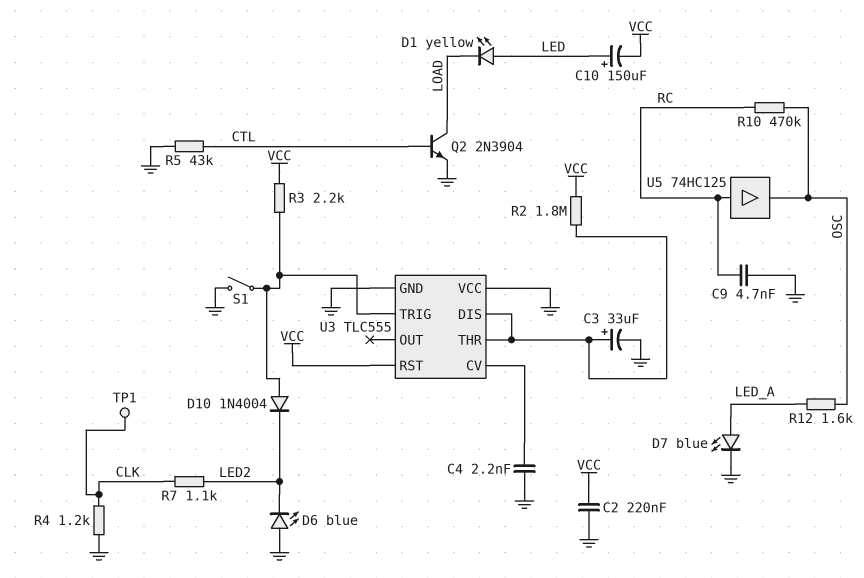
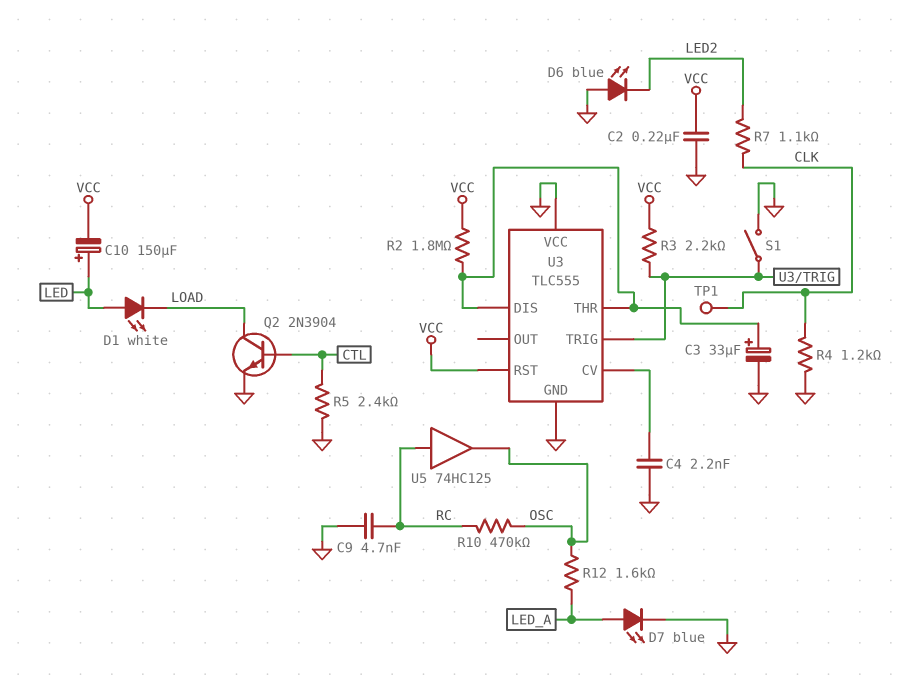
D1: LED yellow (A LED, K LOAD) -> LED white (A LED, K LOAD)
D10: diode 1N4004 (A U3/TRIG, K LED2) -> none
R5: 43k (CTL, GND) -> 2.4k (CTL, GND)

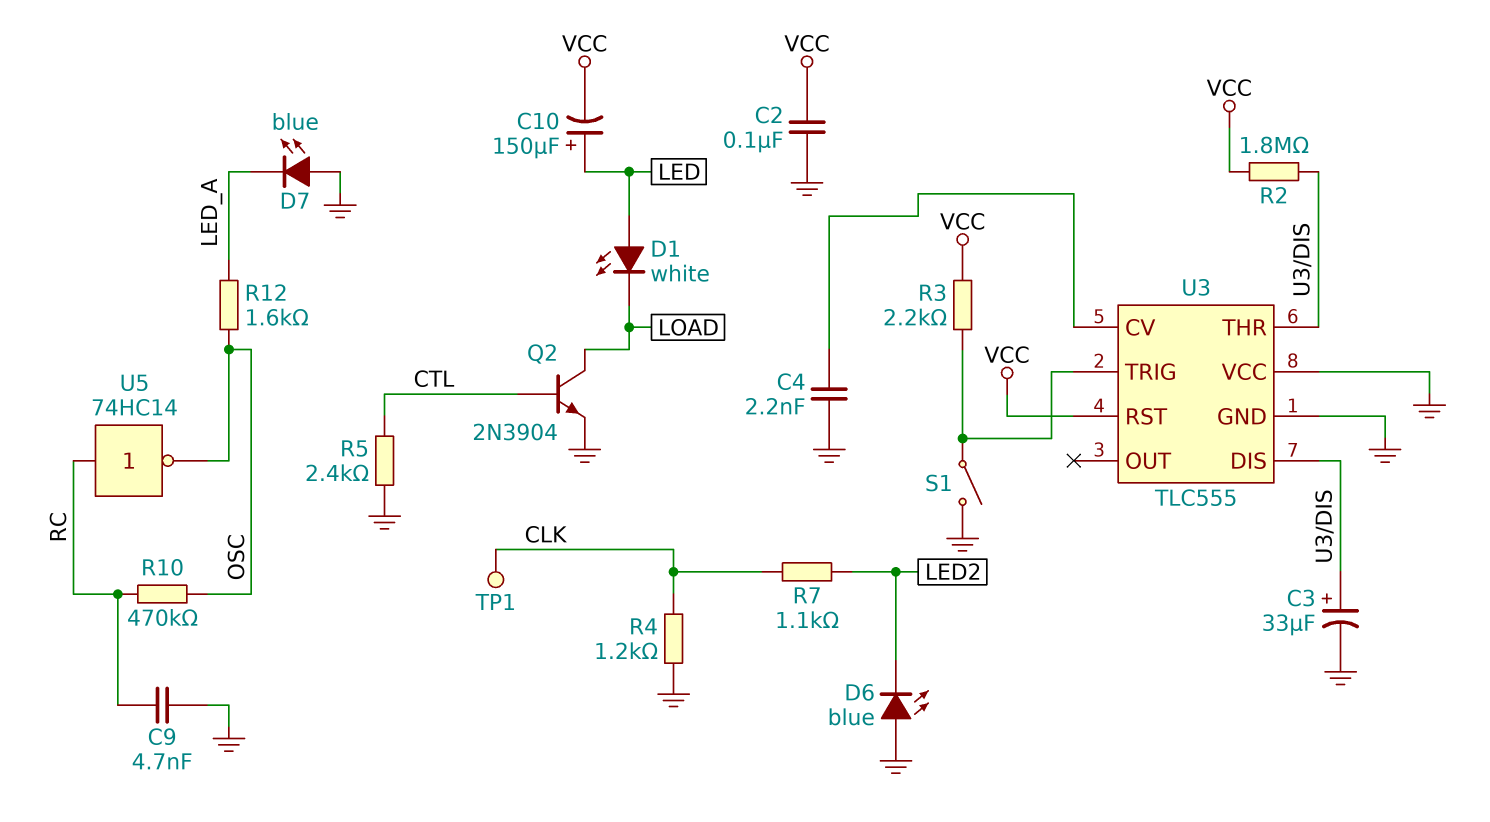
C2: 220nF (GND, VCC) -> 100nF (GND, VCC)
D7: LED blue (A LED_A, K GND) -> LED blue (A GND, K LED_A)
U5: buffer 74HC125 (in RC, out OSC) -> NOT 74HC14 (in RC, out OSC)

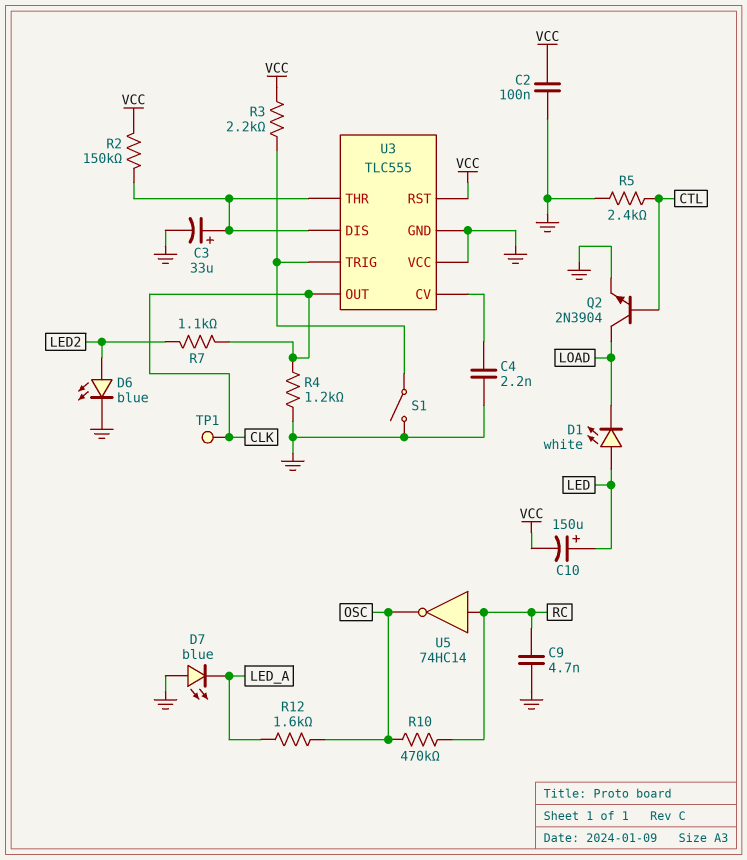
D6: LED blue (A GND, K LED2) -> LED blue (A LED2, K GND)
R2: 1.8M (U3/DIS, VCC) -> 150k (U3/DIS, VCC)
U3 pin OUT: none -> CLK

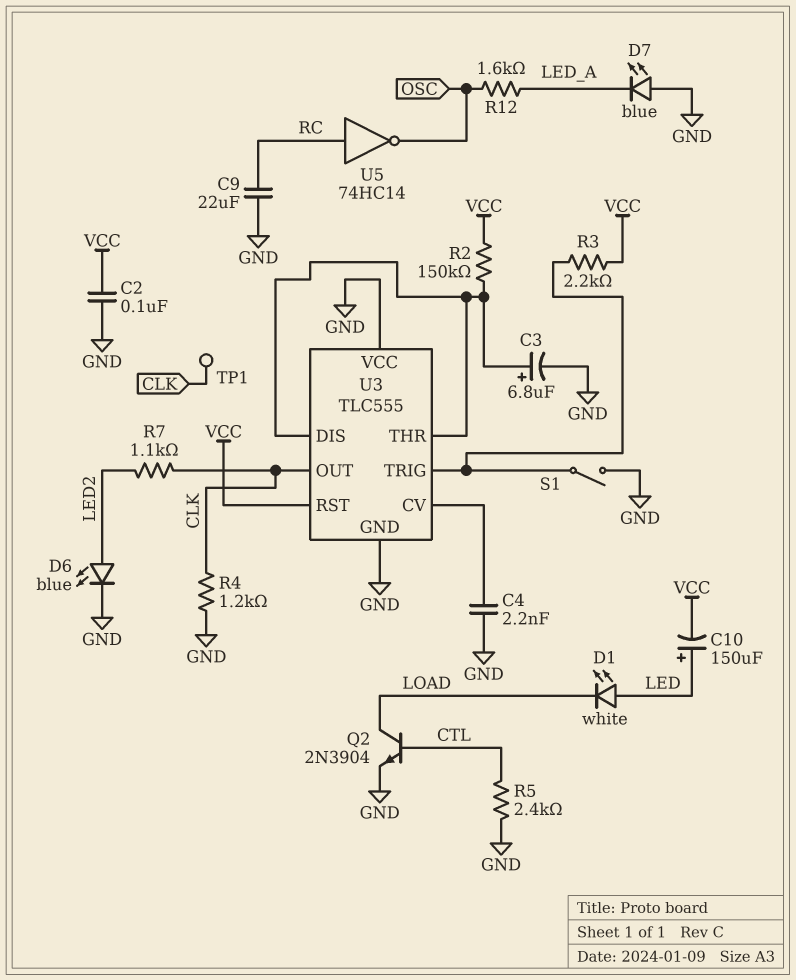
C3: 33uF (plus U3/DIS, minus GND) -> 6.8uF (plus U3/DIS, minus GND)
C9: 4.7nF (GND, RC) -> 22uF (GND, RC)
R10: 470k (OSC, RC) -> none

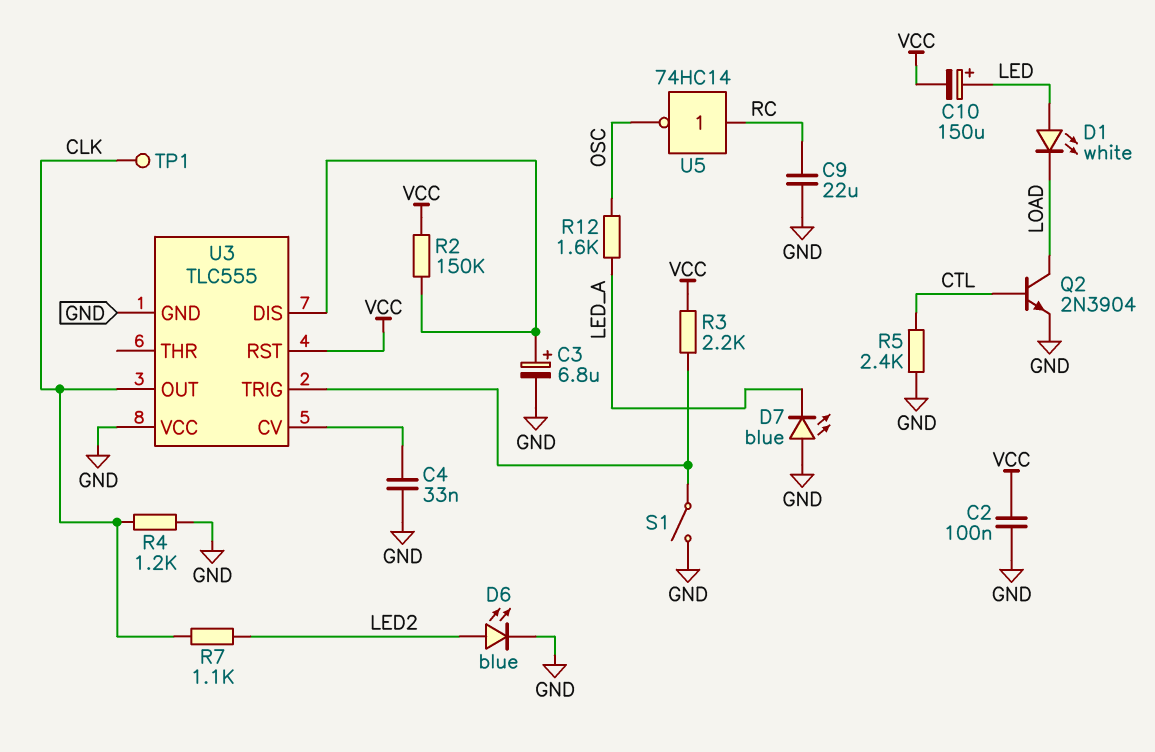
C4: 2.2nF (GND, U3/CV) -> 33nF (GND, U3/CV)
U3 pin THR: U3/DIS -> none

